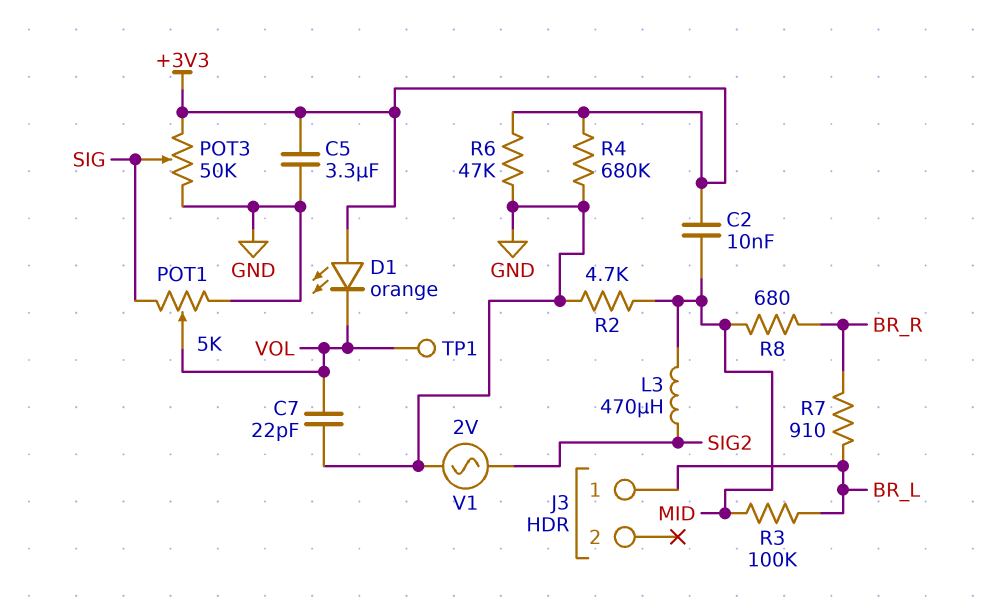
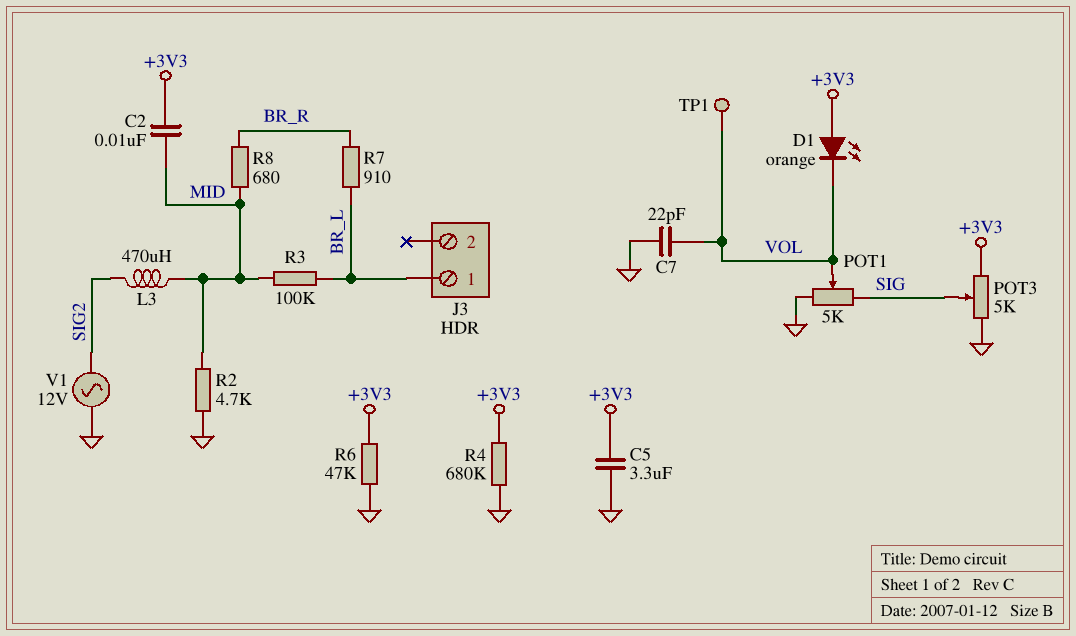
POT3: 50k (+3V3, GND, wiper SIG) -> 5k (+3V3, GND, wiper SIG)
V1: AC 2V (GND, SIG2) -> AC 12V (GND, SIG2)

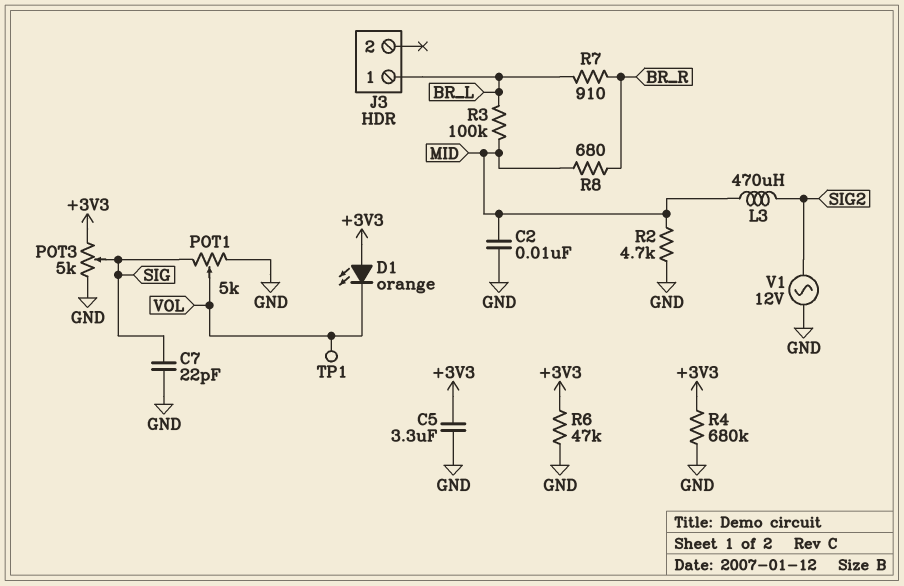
C2: 10nF (+3V3, MID) -> 10nF (GND, MID)
C7: 22pF (GND, VOL) -> 22pF (GND, SIG)

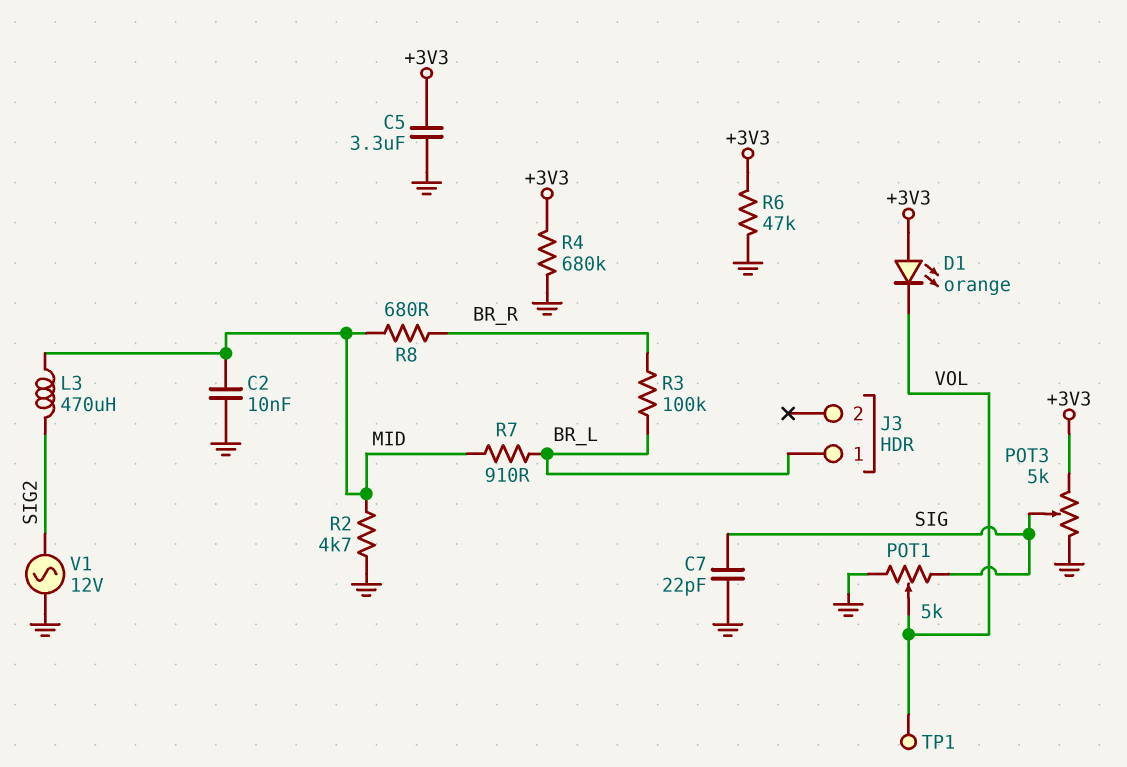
R3: 100k (BR_L, MID) -> 100k (BR_L, BR_R)
R7: 910 (BR_L, BR_R) -> 910 (BR_L, MID)

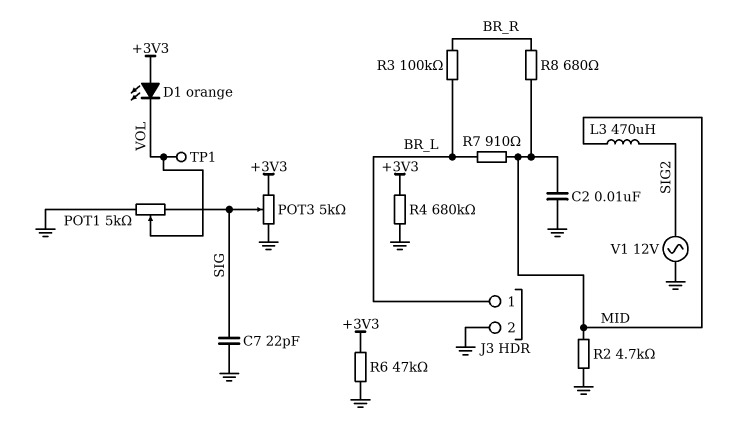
C5: 3.3uF (+3V3, GND) -> none
J3 pin 2: none -> GND

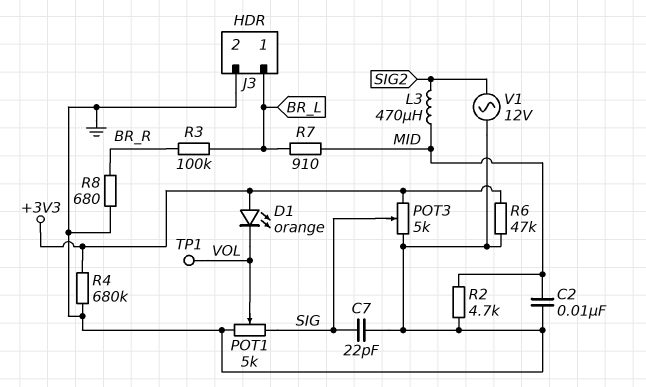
R8: 680 (BR_R, MID) -> 680 (BR_R, GND)

